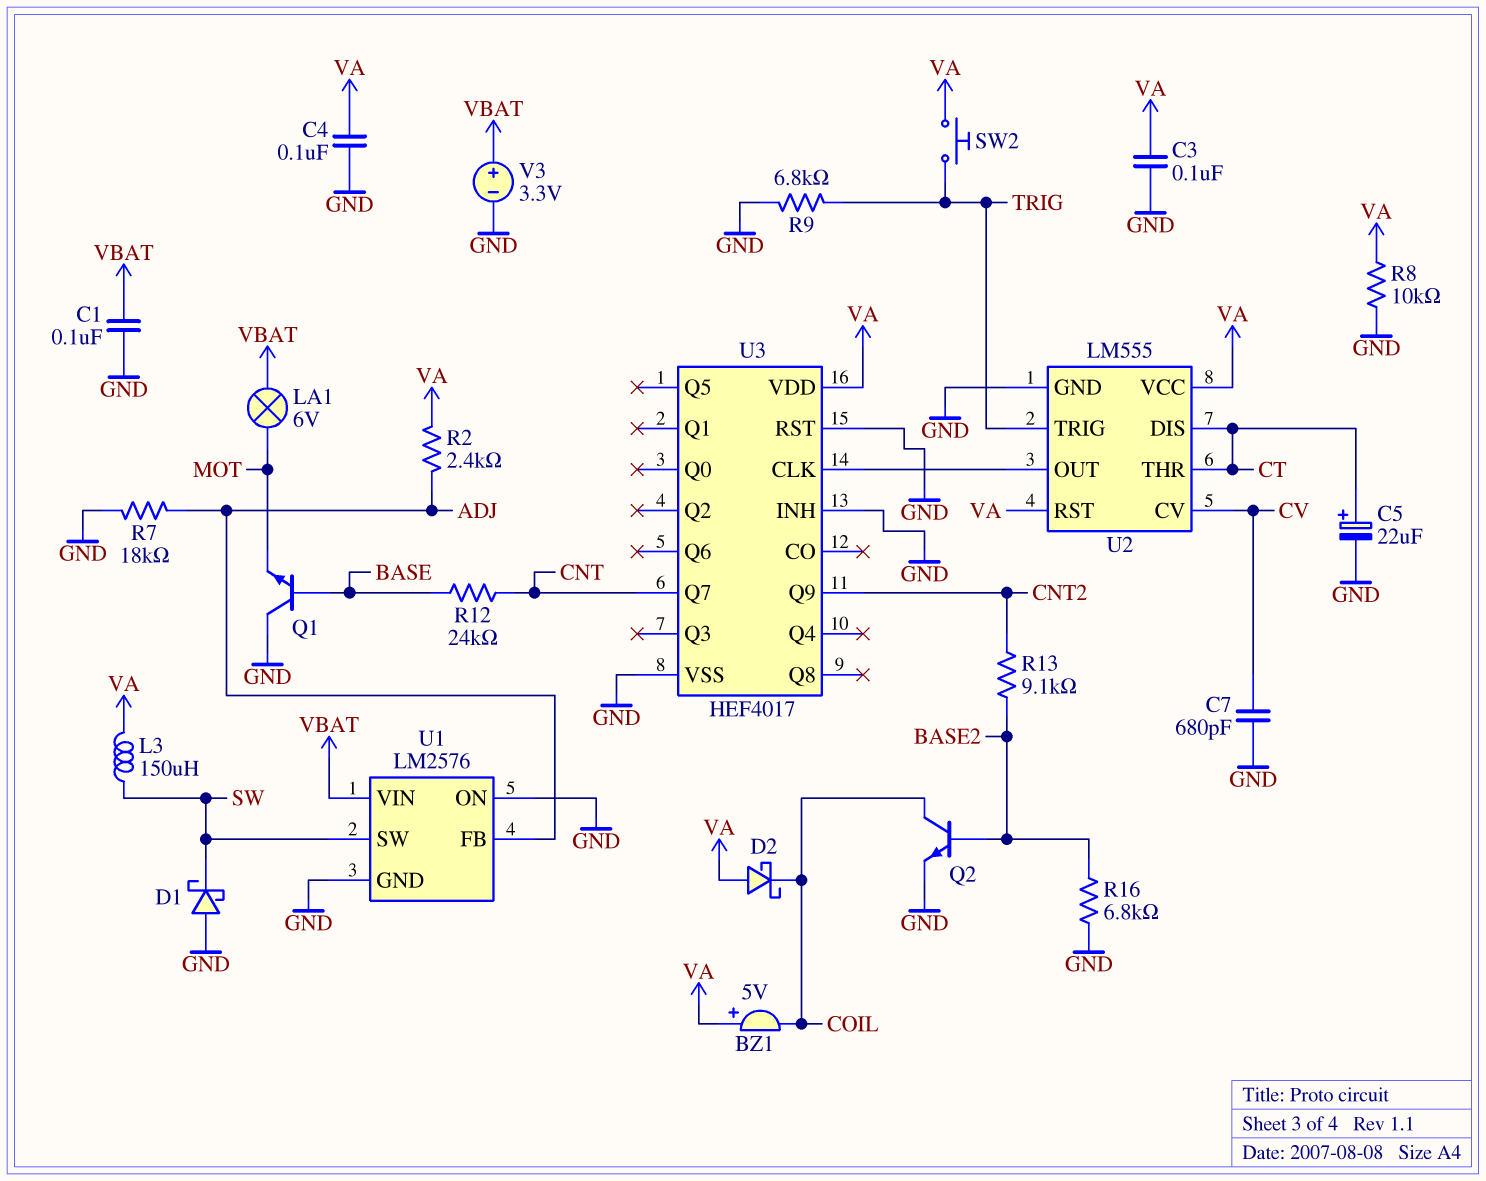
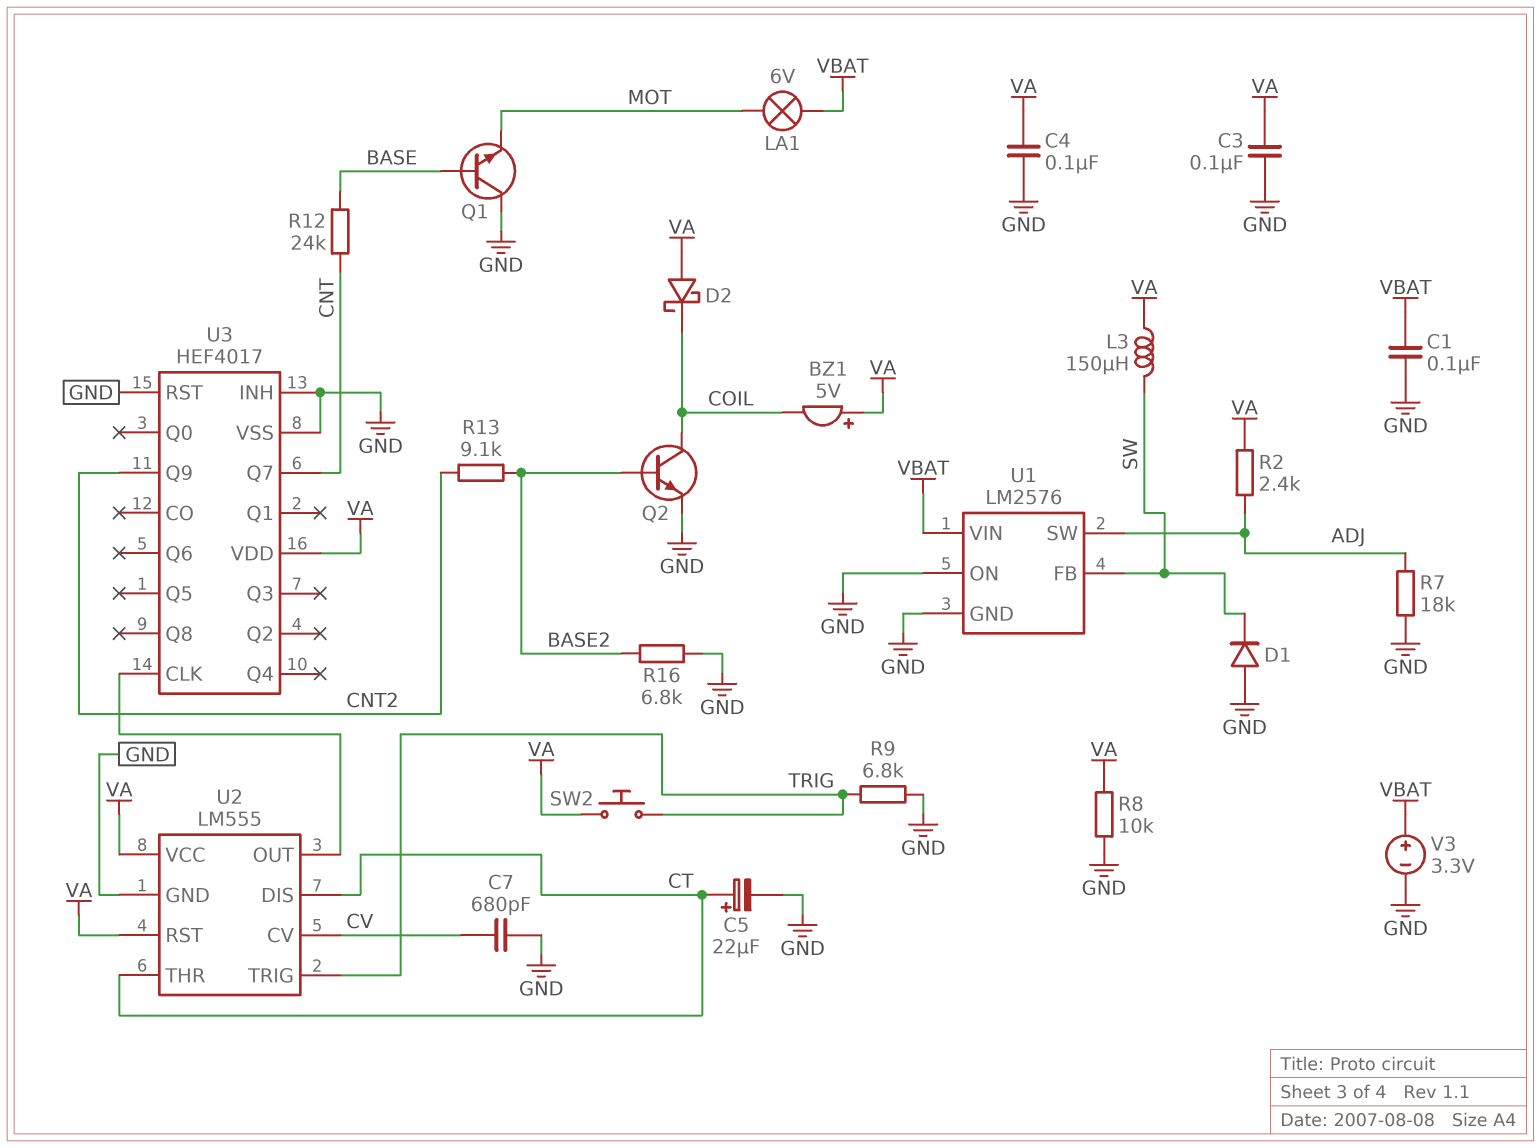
D1: schottky (A GND, K SW) -> diode (A GND, K SW)
U1 pin FB: ADJ -> SW
U1 pin SW: SW -> ADJ

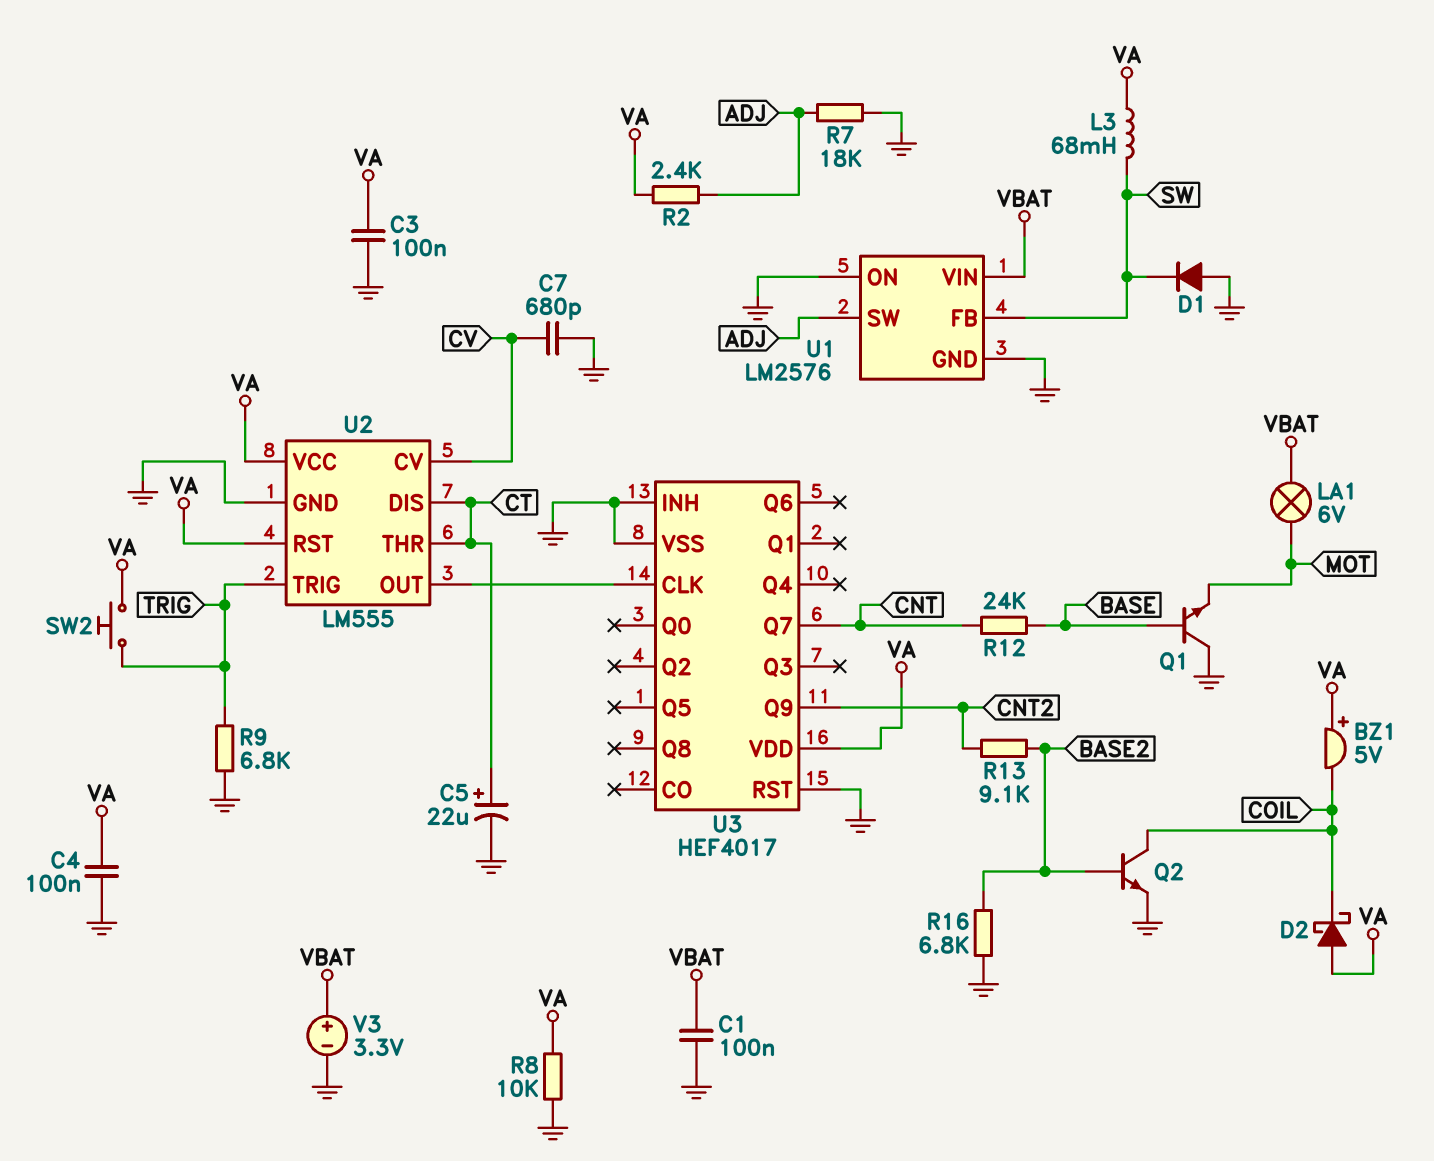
L3: 150uH (SW, VA) -> 68mH (SW, VA)

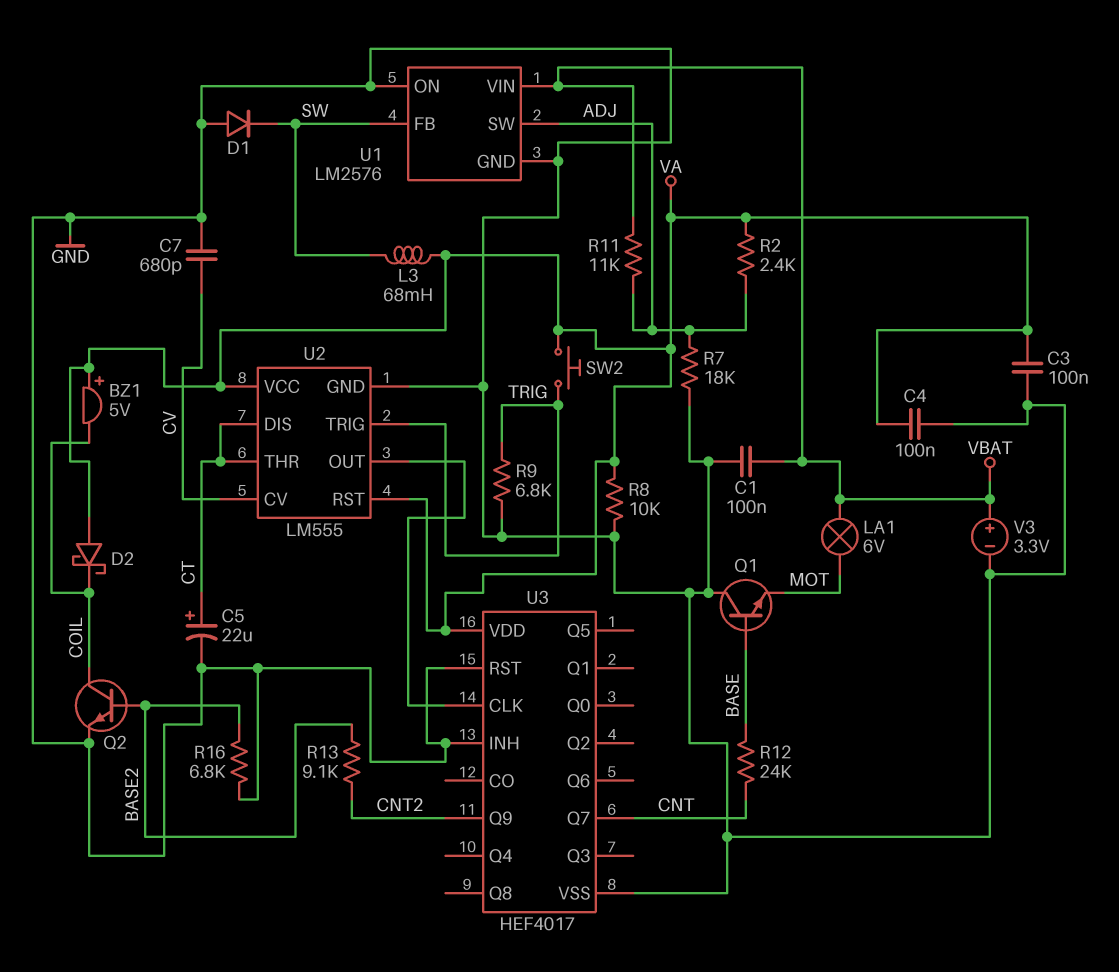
R11: none -> 11k (ADJ, VBAT)

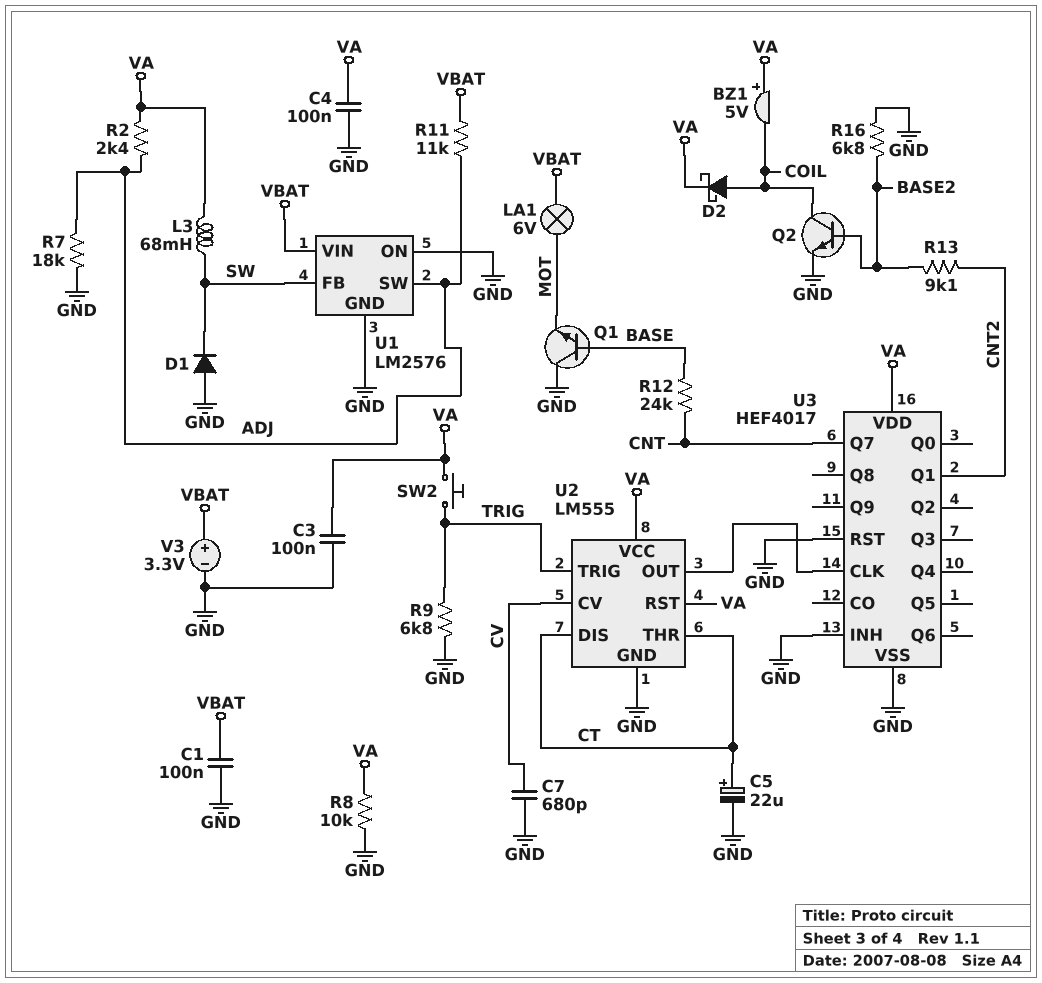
D2: schottky (A VA, K COIL) -> schottky (A COIL, K VA)
U3 pin Q1: none -> CNT2
U3 pin Q9: CNT2 -> none

